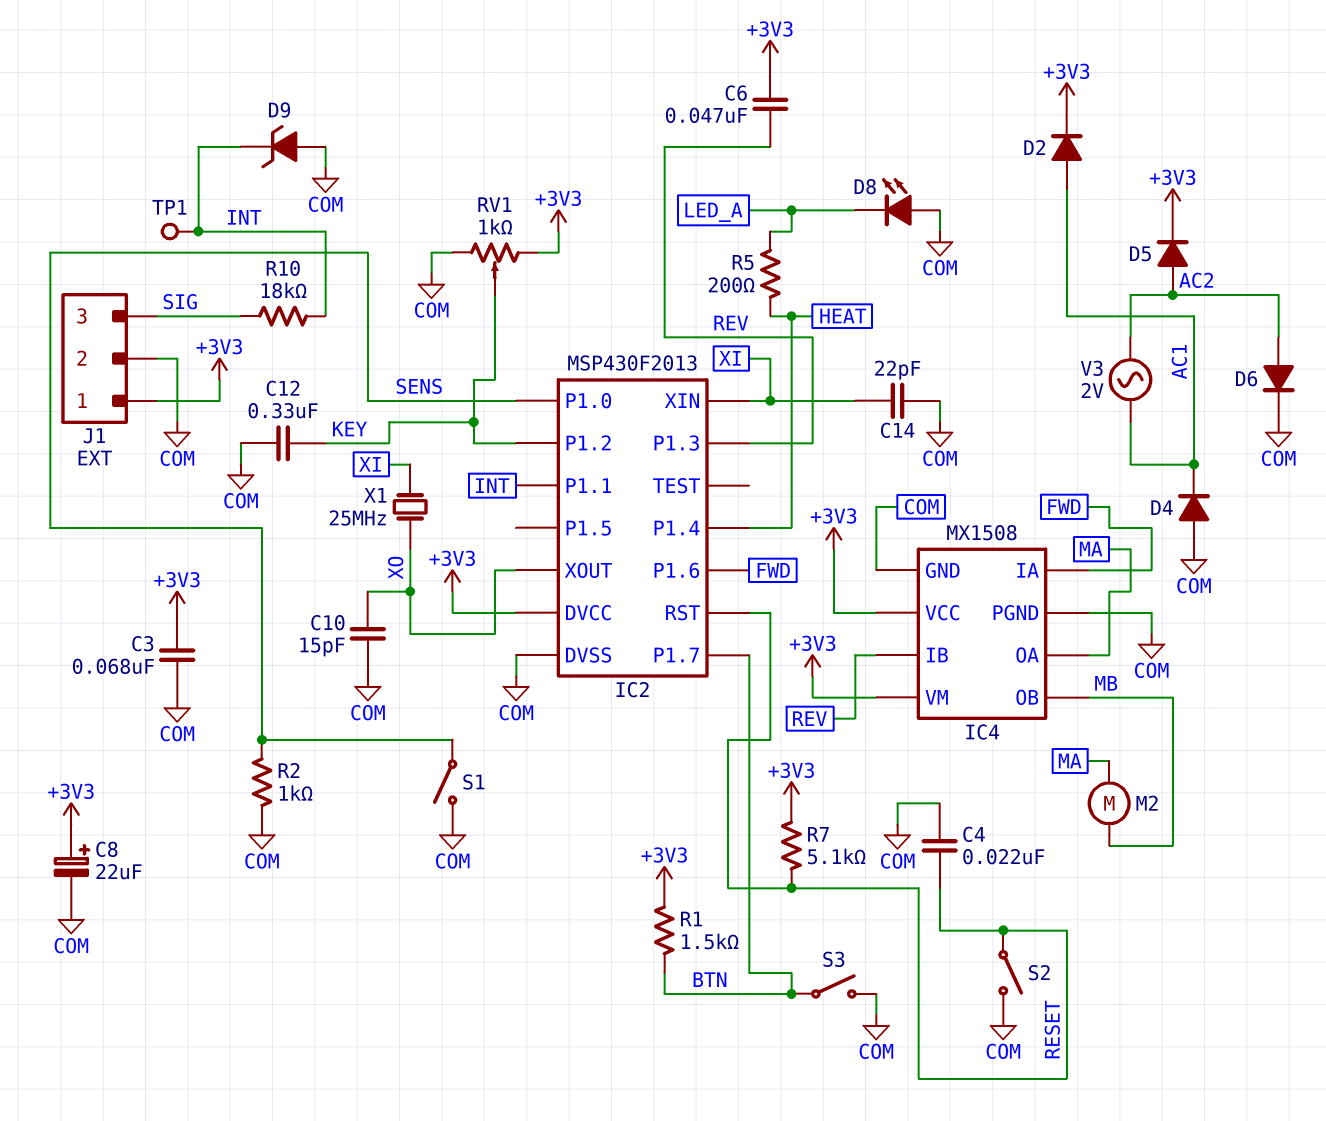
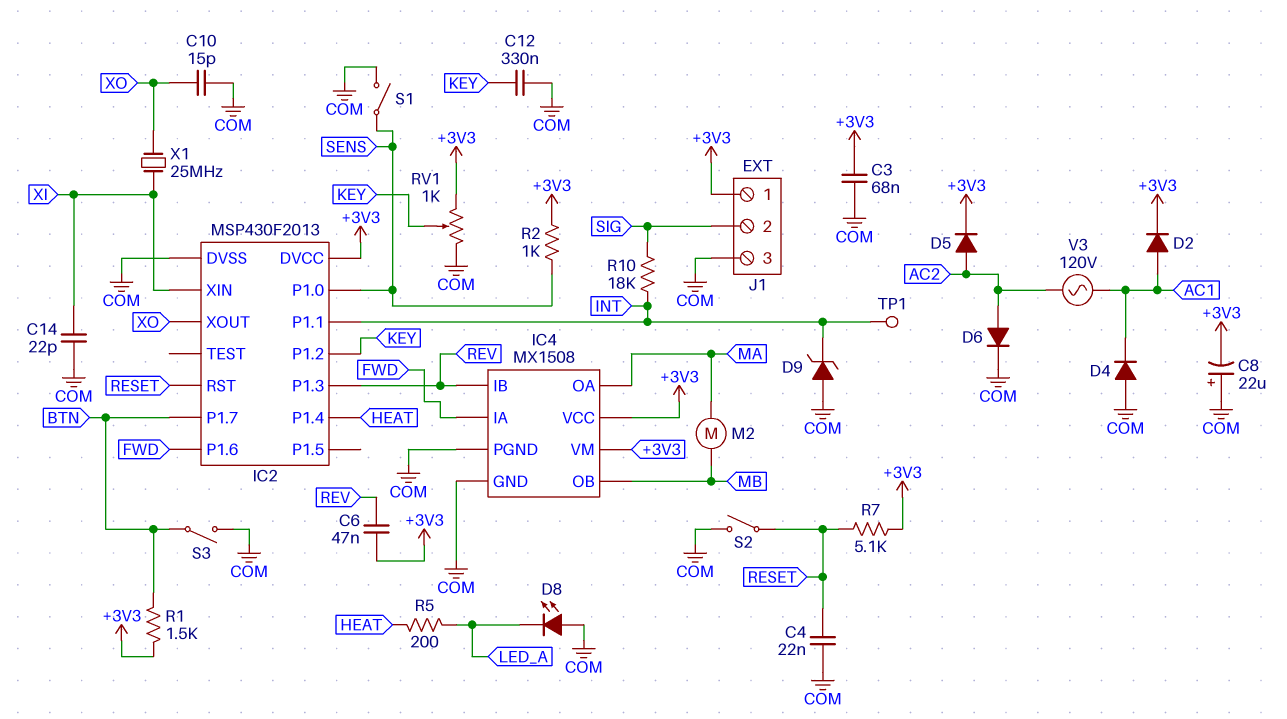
C8: 22uF (plus +3V3, minus COM) -> 22uF (plus COM, minus +3V3)
J1 pin 2: COM -> SIG
J1 pin 3: SIG -> COM
R2: 1k (COM, SENS) -> 1k (+3V3, SENS)
V3: AC 2V (AC1, AC2) -> AC 120V (AC1, AC2)

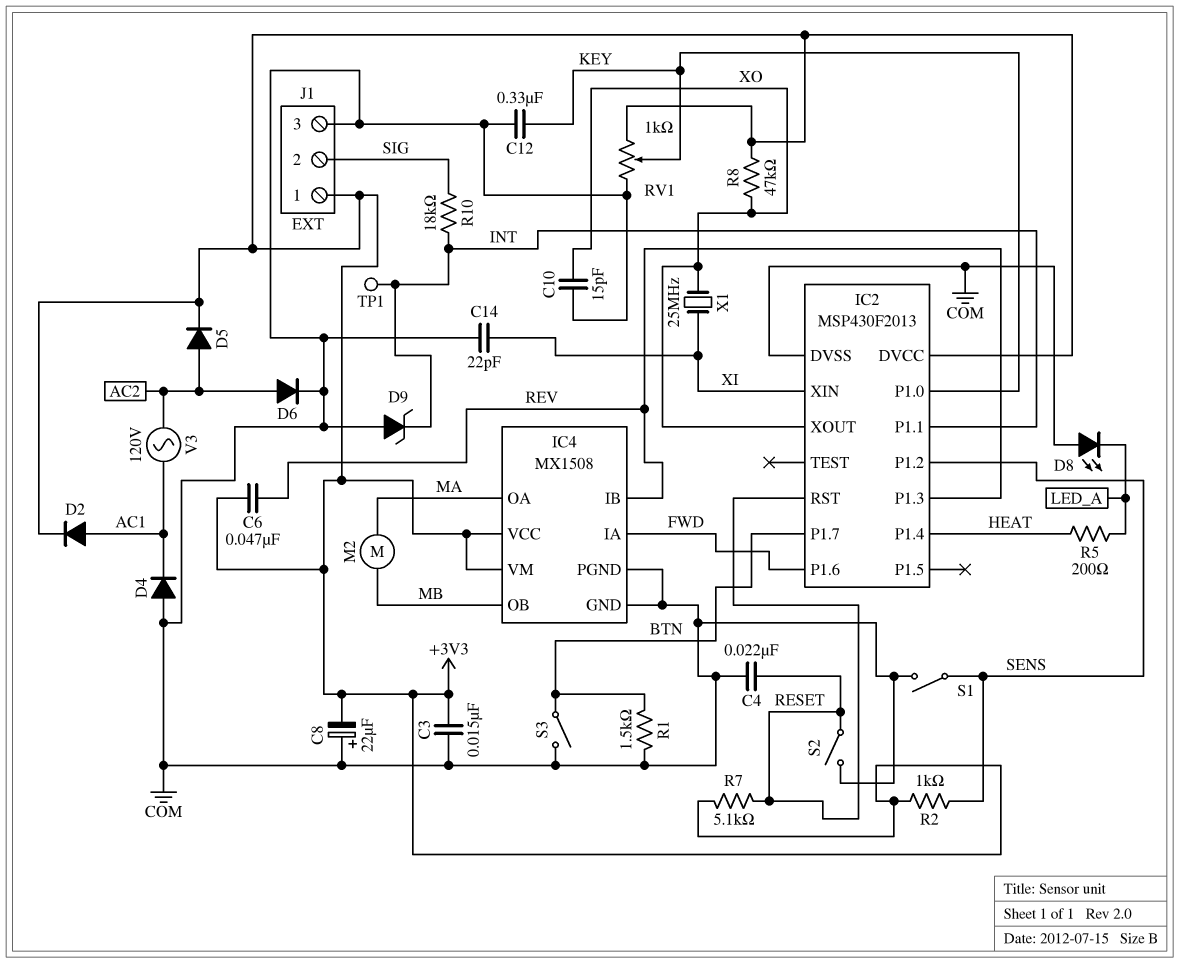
C3: 68nF (+3V3, COM) -> 15nF (+3V3, COM)
IC2 pin P1.0: SENS -> KEY
IC2 pin P1.2: KEY -> SENS
R1: 1.5k (+3V3, BTN) -> 1.5k (BTN, COM)
R8: none -> 47k (+3V3, XO)

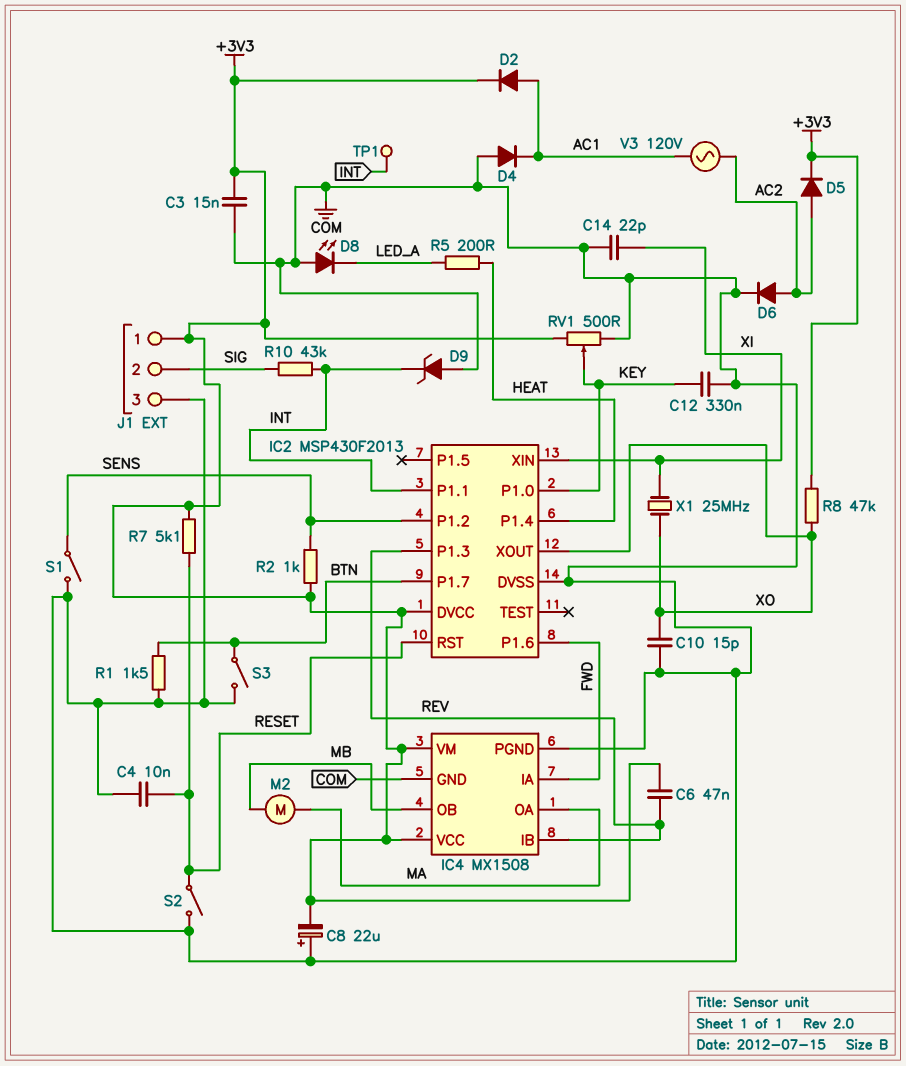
C4: 22nF (COM, RESET) -> 10nF (COM, RESET)
R10: 18k (INT, SIG) -> 43k (INT, SIG)
RV1: 1k (+3V3, COM, wiper KEY) -> 500 (+3V3, COM, wiper KEY)

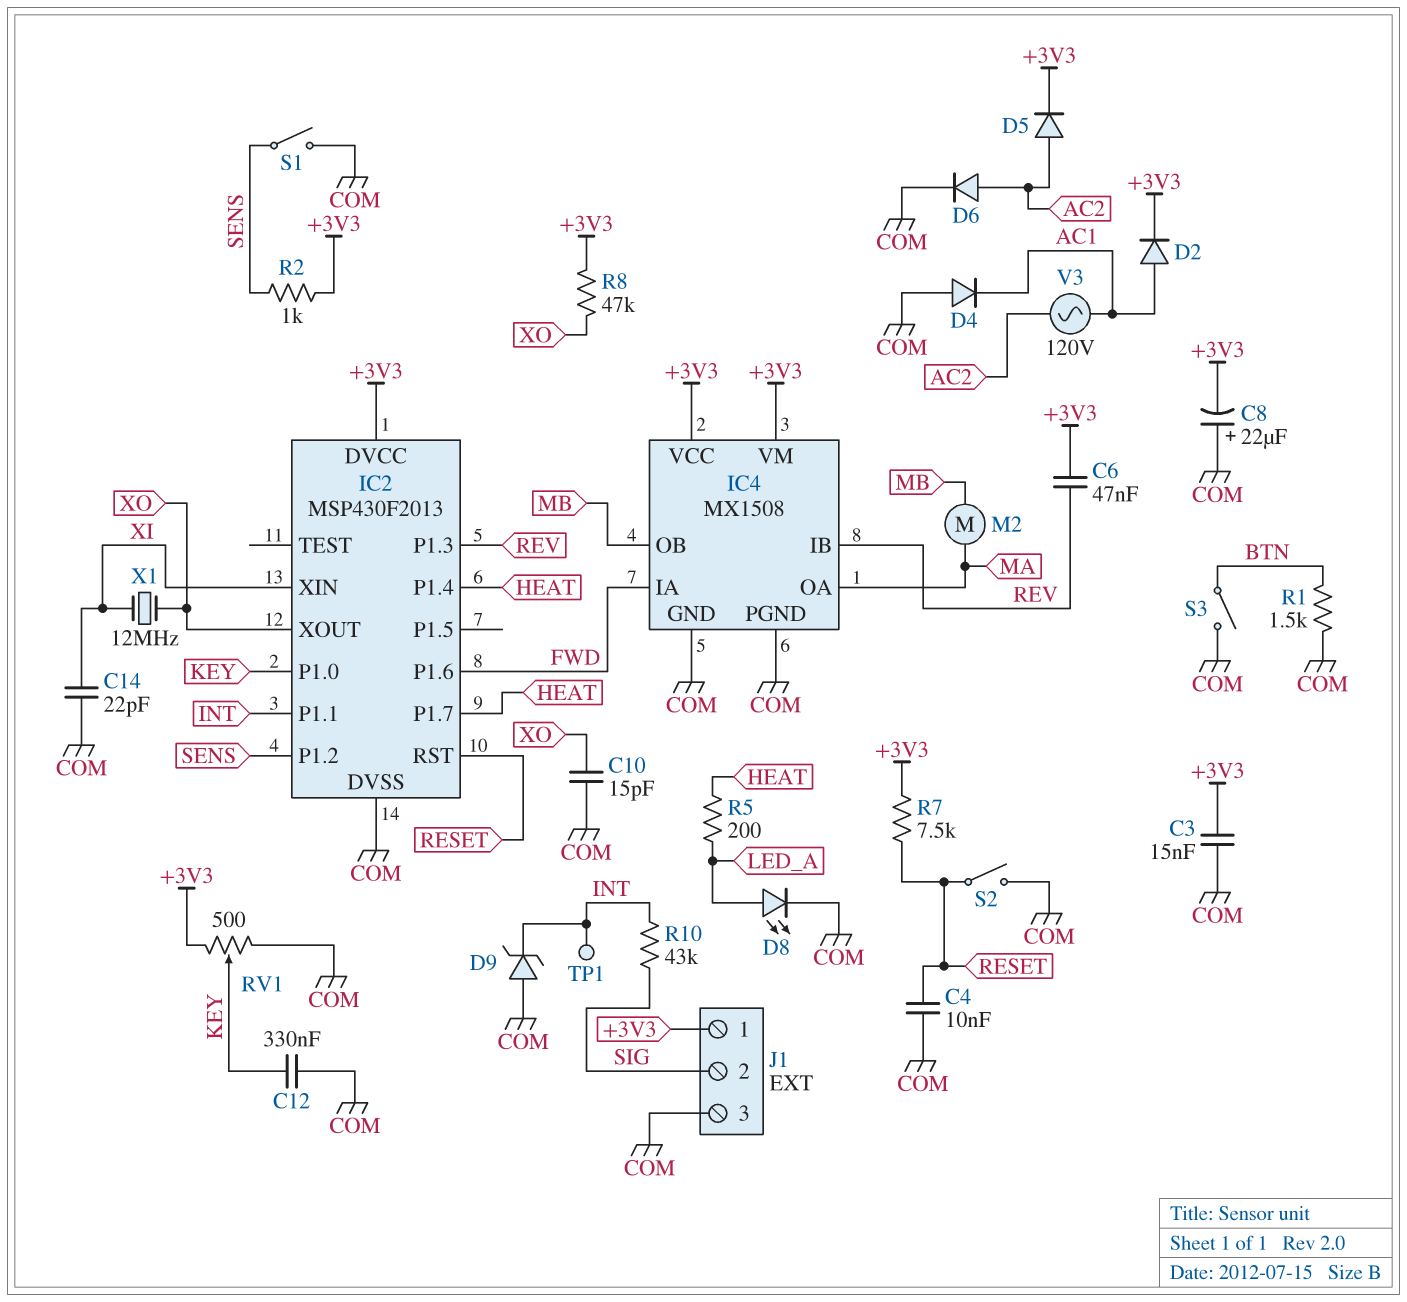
D8: LED (A COM, K LED_A) -> LED (A LED_A, K COM)
IC2 pin P1.7: BTN -> HEAT
R7: 5.1k (+3V3, RESET) -> 7.5k (+3V3, RESET)
X1: 25MHz (XI, XO) -> 12MHz (XI, XO)

